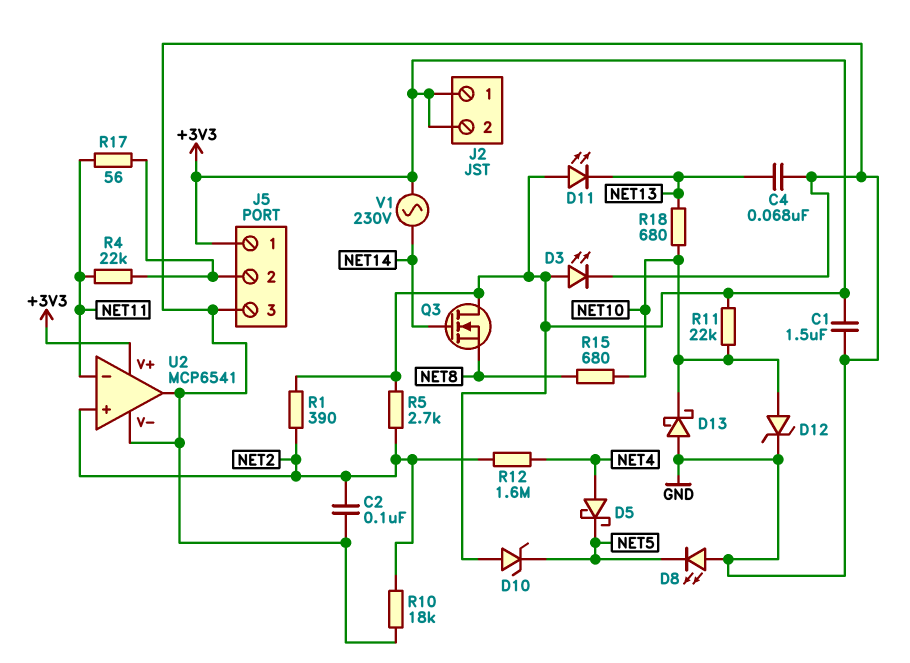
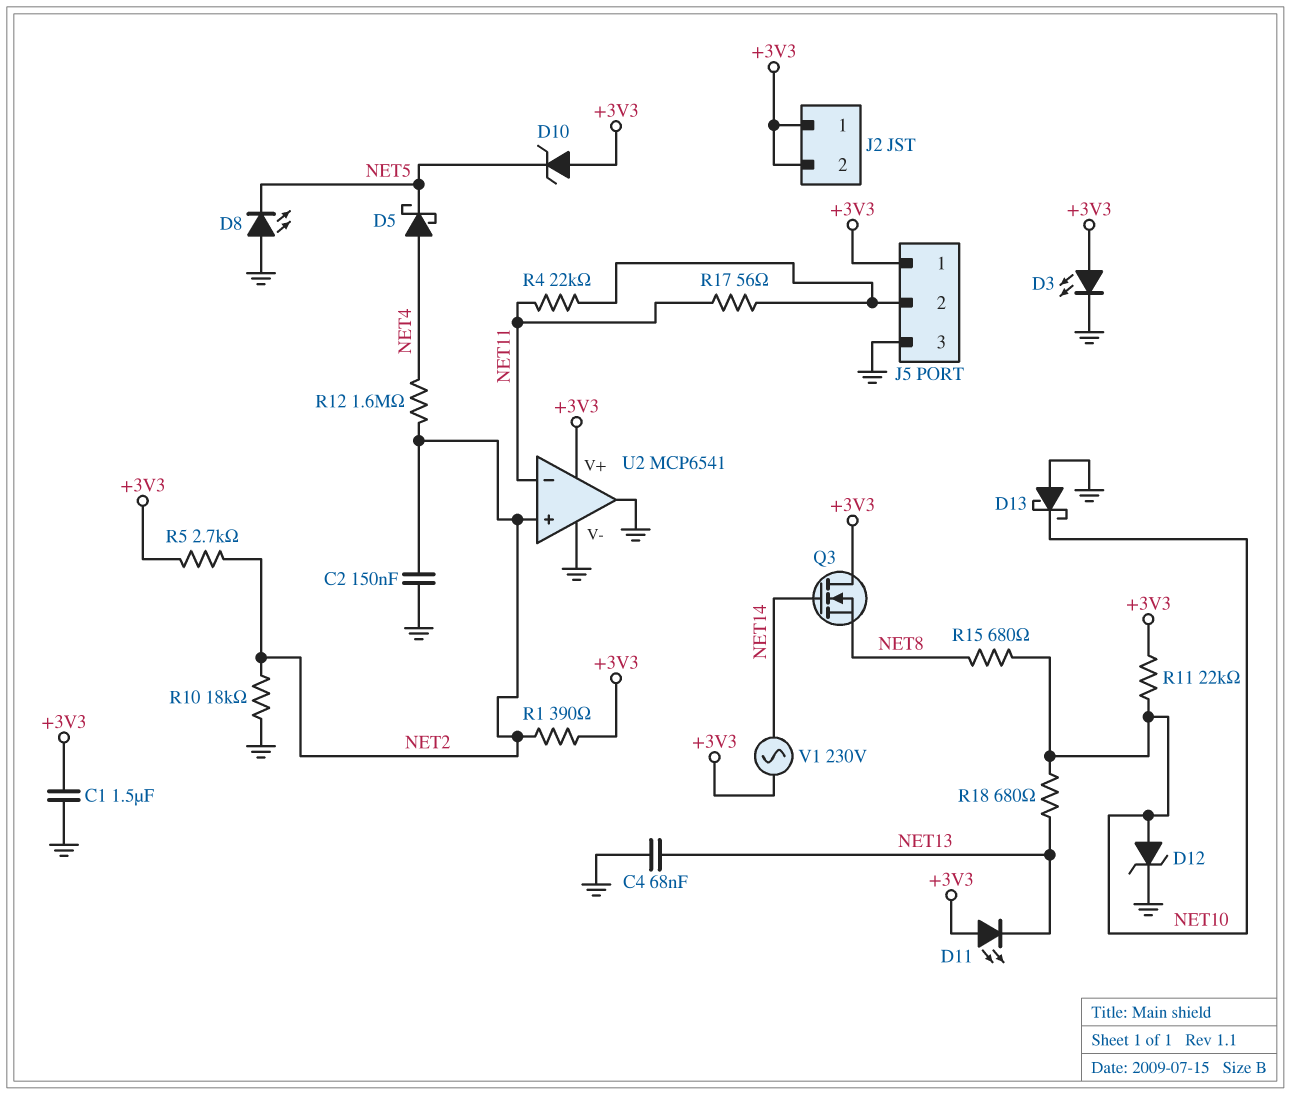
C2: 100nF (GND, NET2) -> 150nF (GND, NET2)

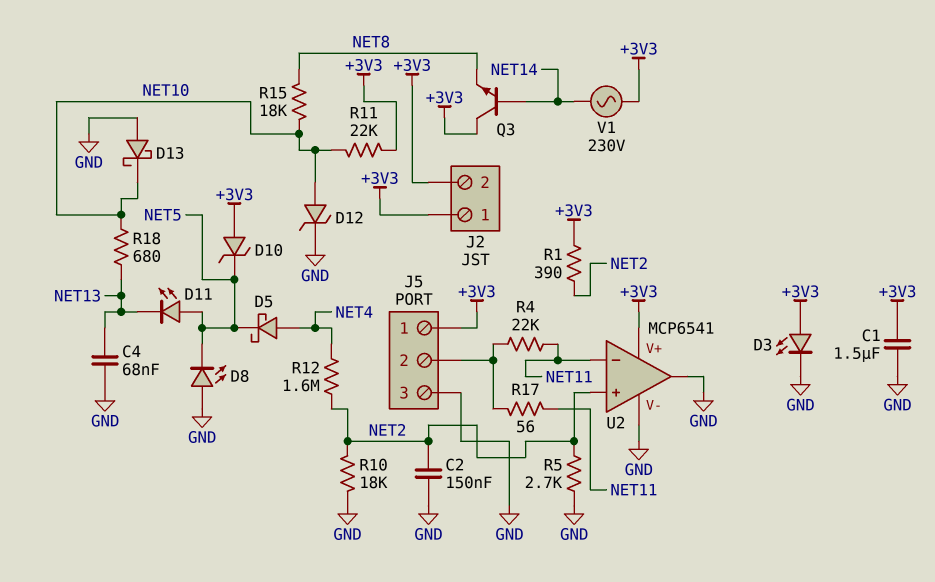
D11: LED (A +3V3, K NET13) -> LED (A NET5, K NET13)
Q3: NMOS (G NET14, D +3V3, S NET8) -> NPN (B NET14, C +3V3, E NET8)
R5: 2.7k (+3V3, NET2) -> 2.7k (GND, NET2)
R15: 680 (NET8, NET10) -> 18k (NET8, NET10)

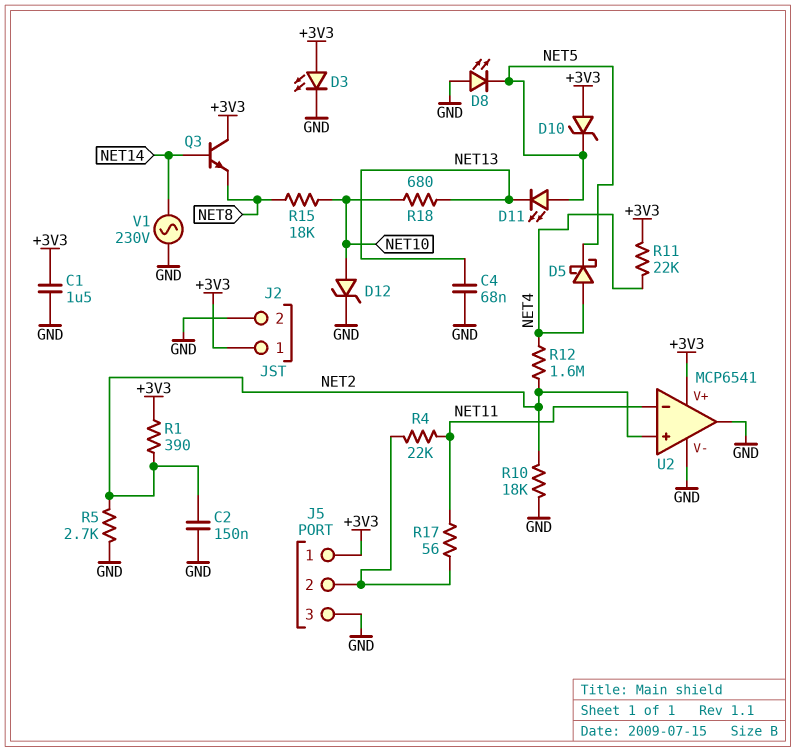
D13: schottky (A GND, K NET10) -> none
J2 pin 2: +3V3 -> GND
R11: 22k (+3V3, NET10) -> 22k (+3V3, NET4)
V1: AC 230V (+3V3, NET14) -> AC 230V (GND, NET14)

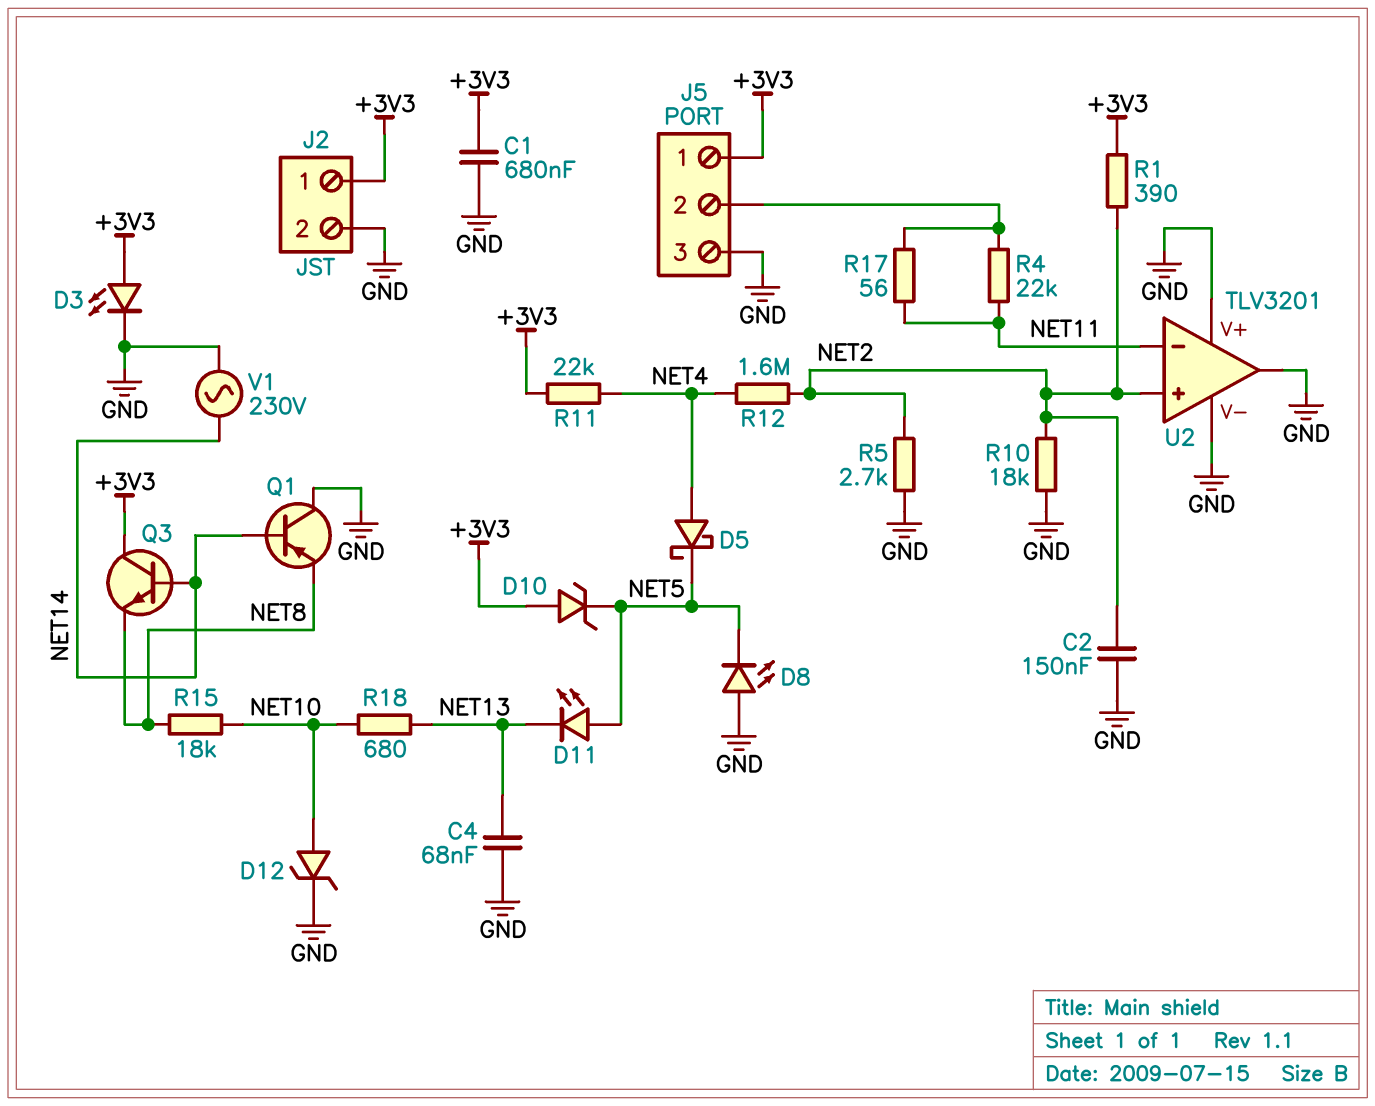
C1: 1.5uF (+3V3, GND) -> 680nF (+3V3, GND)
Q1: none -> PNP (B NET14, C GND, E NET8)
U2: MCP6541 -> TLV3201
U2 pin V+: +3V3 -> GND

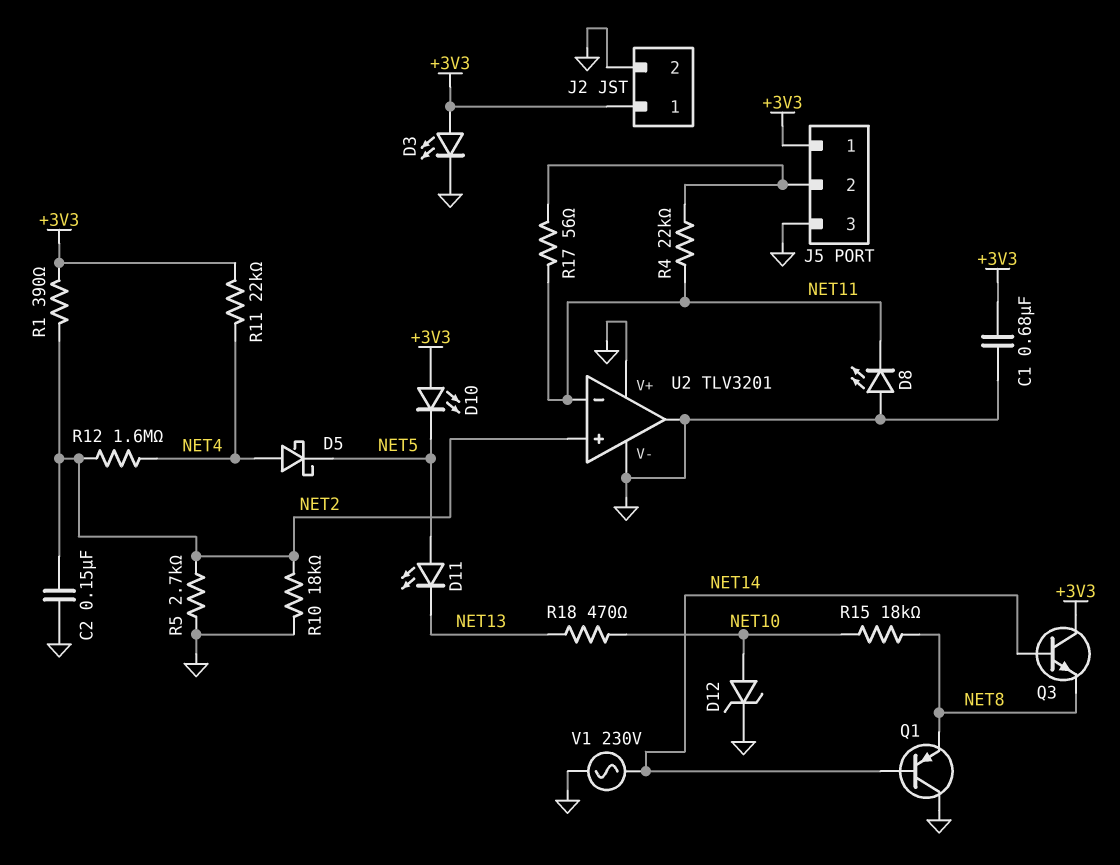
C4: 68nF (GND, NET13) -> none
D8: LED (A GND, K NET5) -> LED (A GND, K NET11)
D10: zener (A +3V3, K NET5) -> LED (A +3V3, K NET5)
R18: 680 (NET10, NET13) -> 470 (NET10, NET13)

